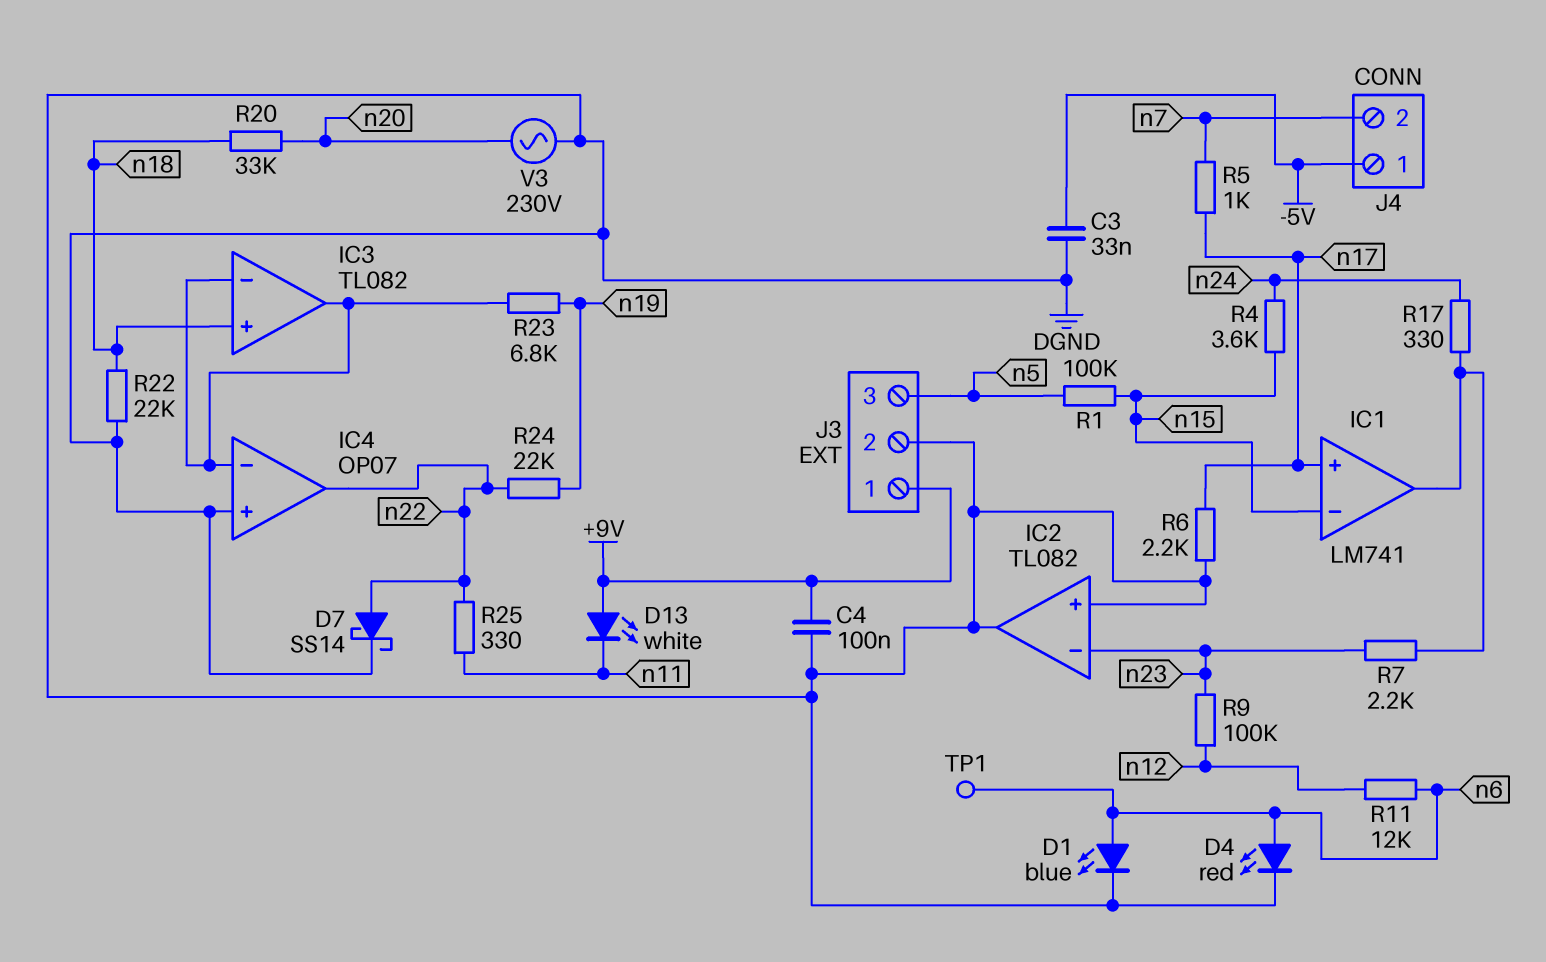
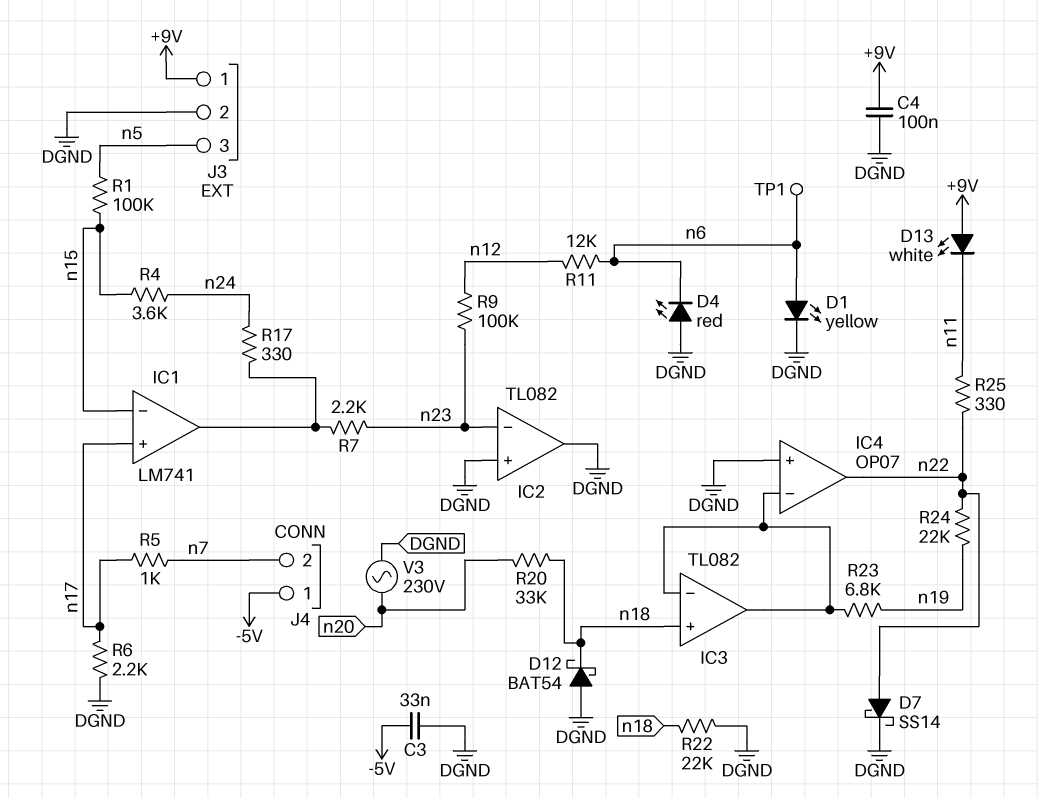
D1: LED blue (A n6, K DGND) -> LED yellow (A n6, K DGND)
D4: LED red (A n6, K DGND) -> LED red (A DGND, K n6)
D12: none -> schottky BAT54 (A DGND, K n18)

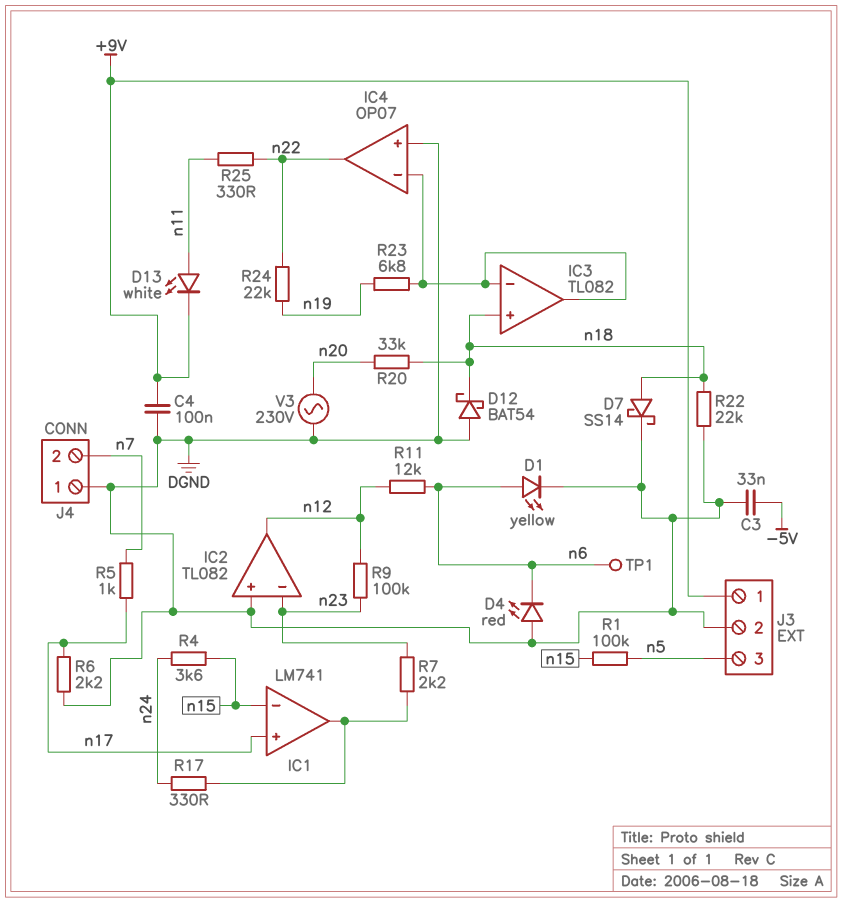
D7: schottky SS14 (A n22, K DGND) -> schottky SS14 (A n18, K DGND)
D13: LED white (A +9V, K n11) -> LED white (A n11, K +9V)
IC2 pin out: DGND -> n12
J4 pin 1: -5V -> DGND

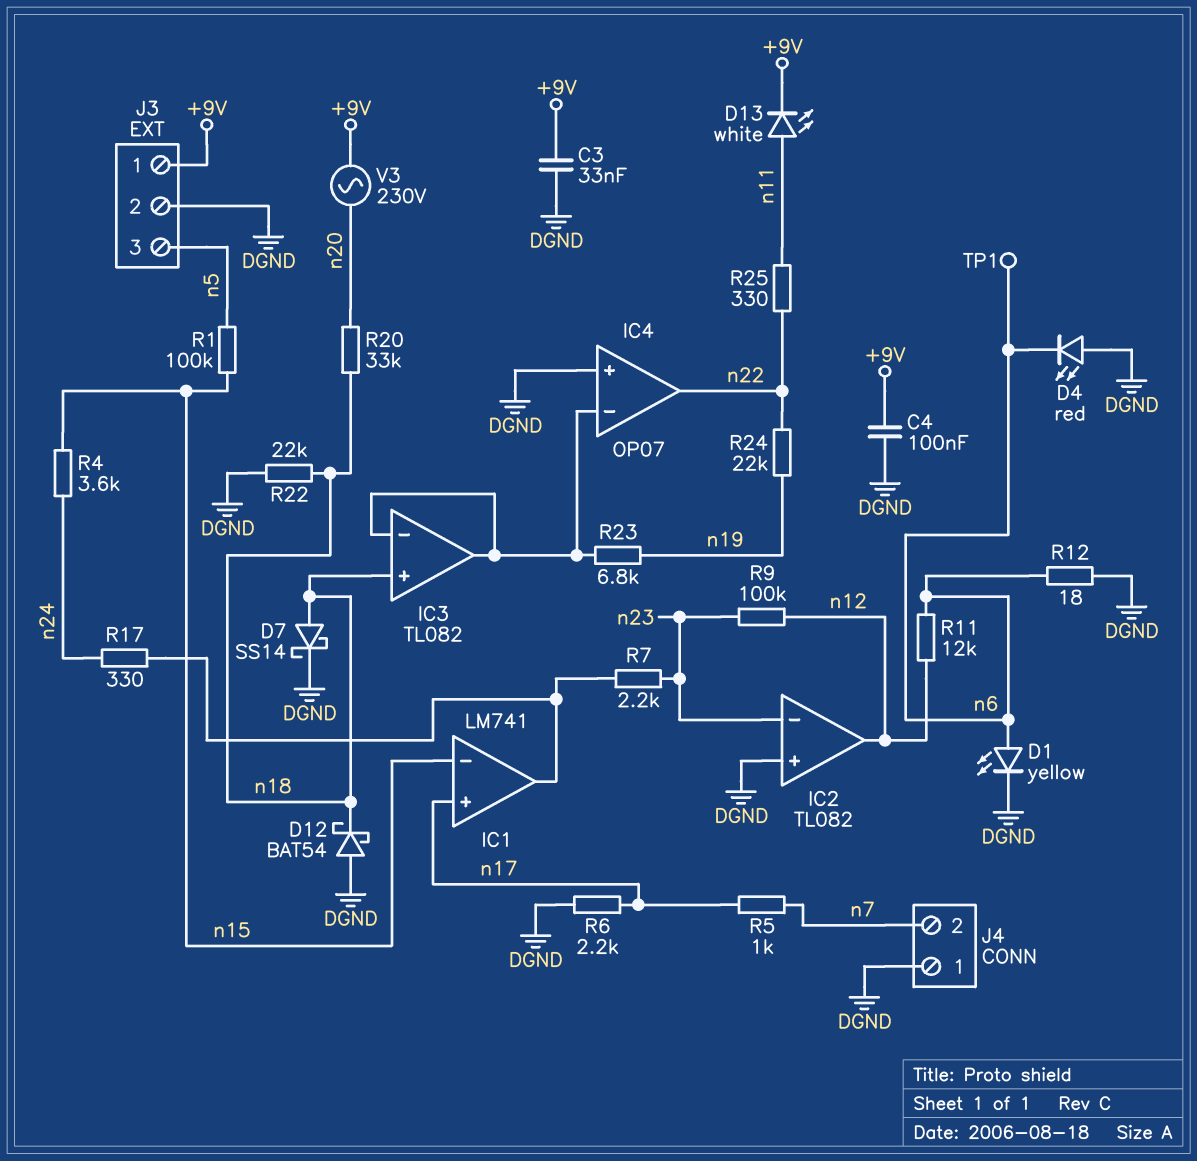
C3: 33nF (-5V, DGND) -> 33nF (+9V, DGND)
R12: none -> 18 (DGND, n6)
V3: AC 230V (DGND, n20) -> AC 230V (+9V, n20)

